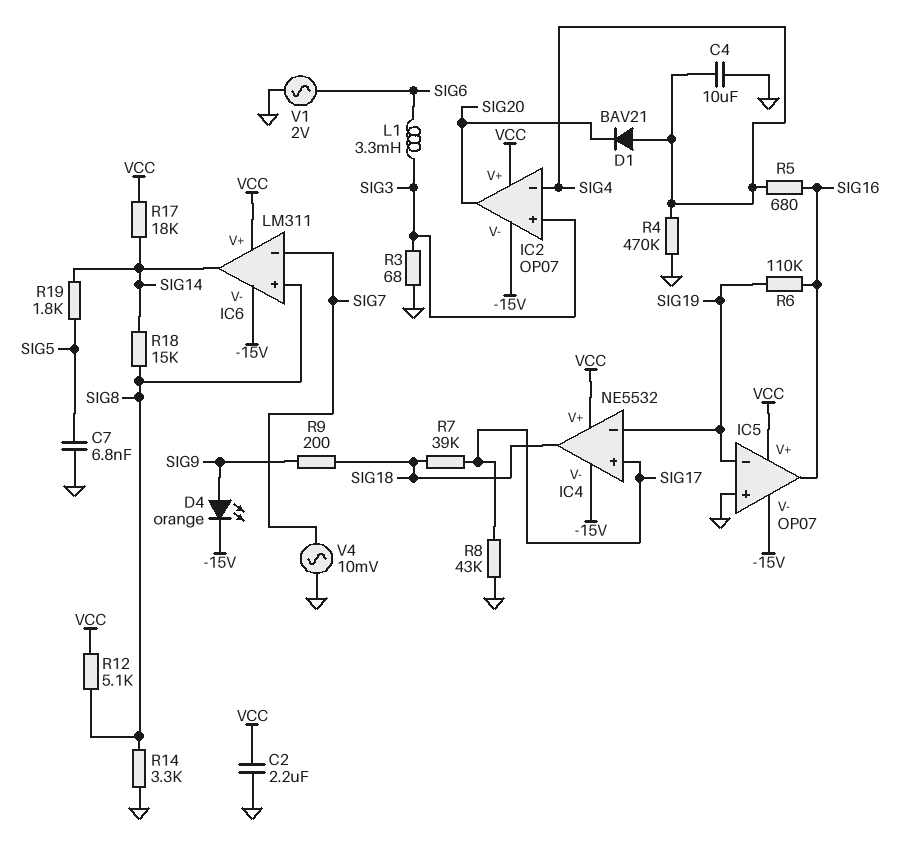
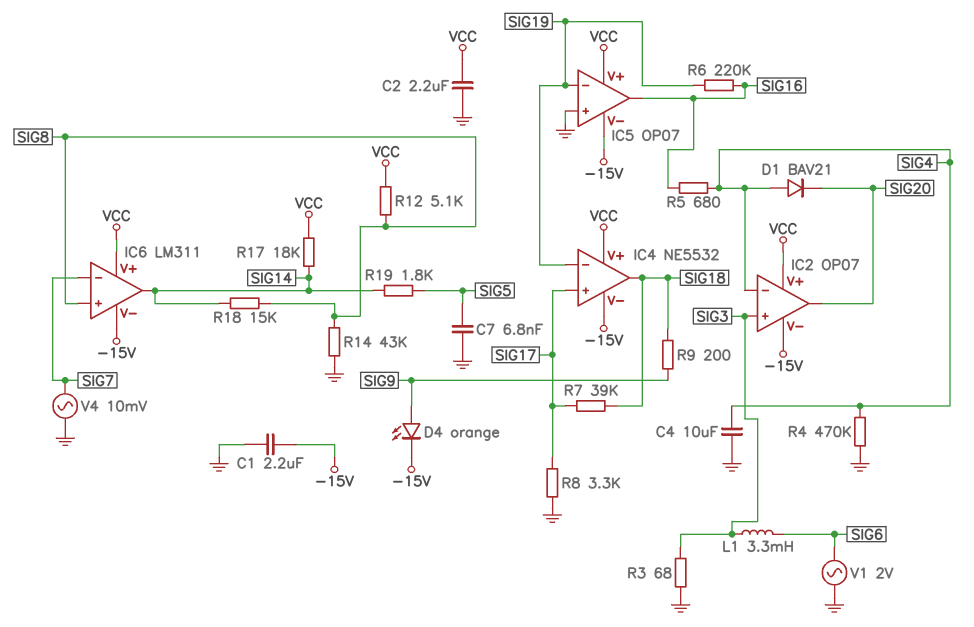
C1: none -> 2.2uF (-15V, GND)
R6: 110k (SIG16, SIG19) -> 220k (SIG16, SIG19)
R8: 43k (GND, SIG17) -> 3.3k (GND, SIG17)
R14: 3.3k (GND, SIG8) -> 43k (GND, SIG8)

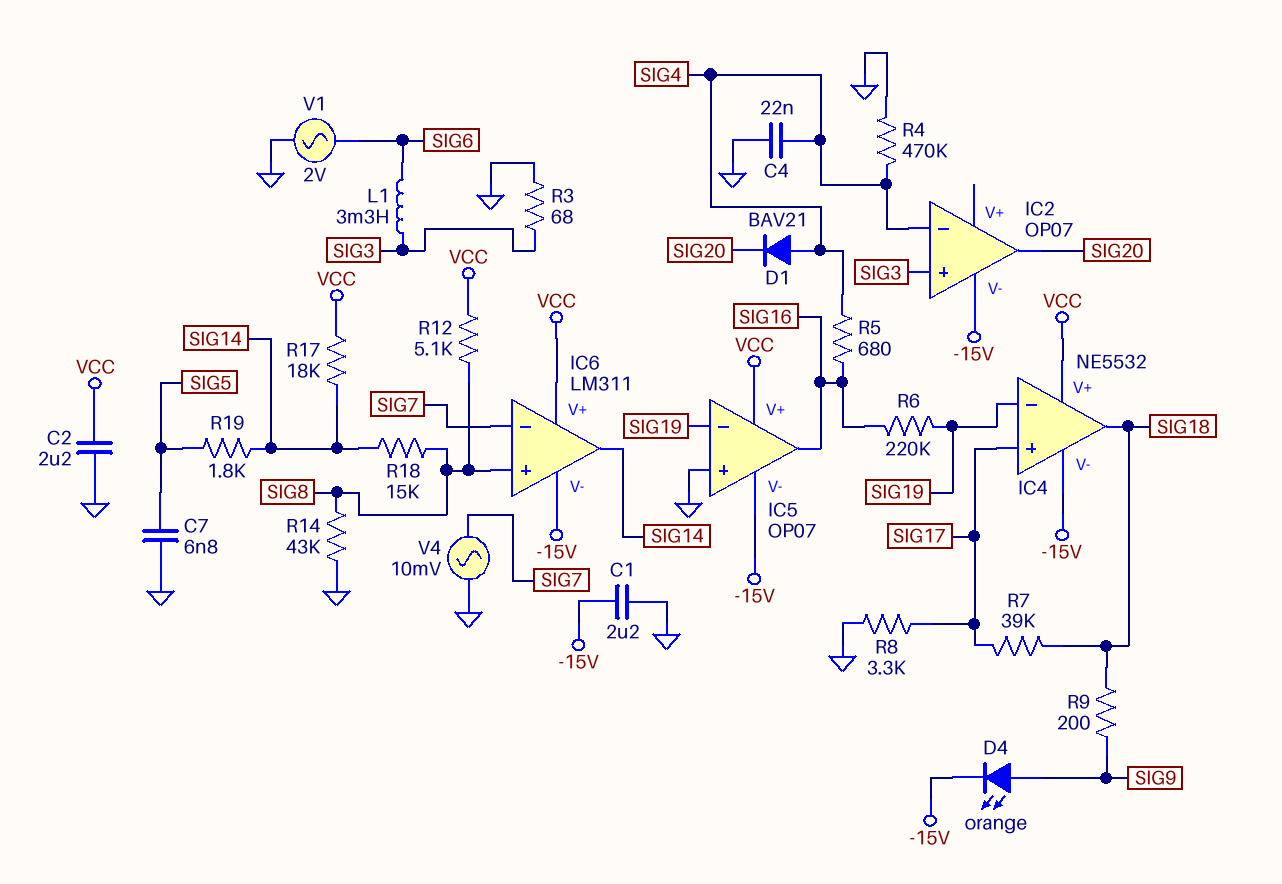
C4: 10uF (GND, SIG4) -> 22nF (GND, SIG4)
IC2 pin V+: VCC -> none

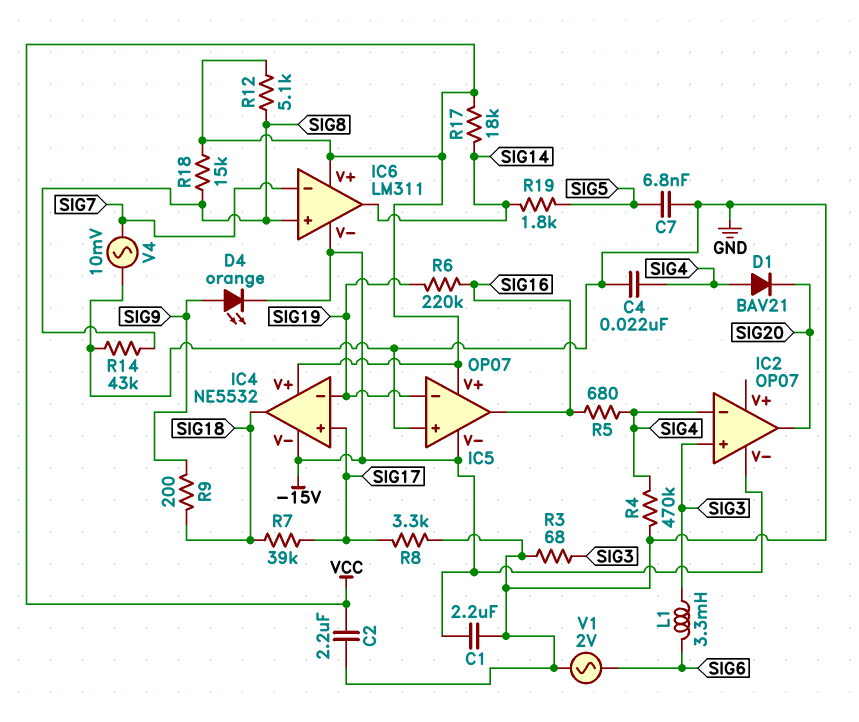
R18: 15k (SIG8, SIG14) -> 15k (SIG8, VCC)

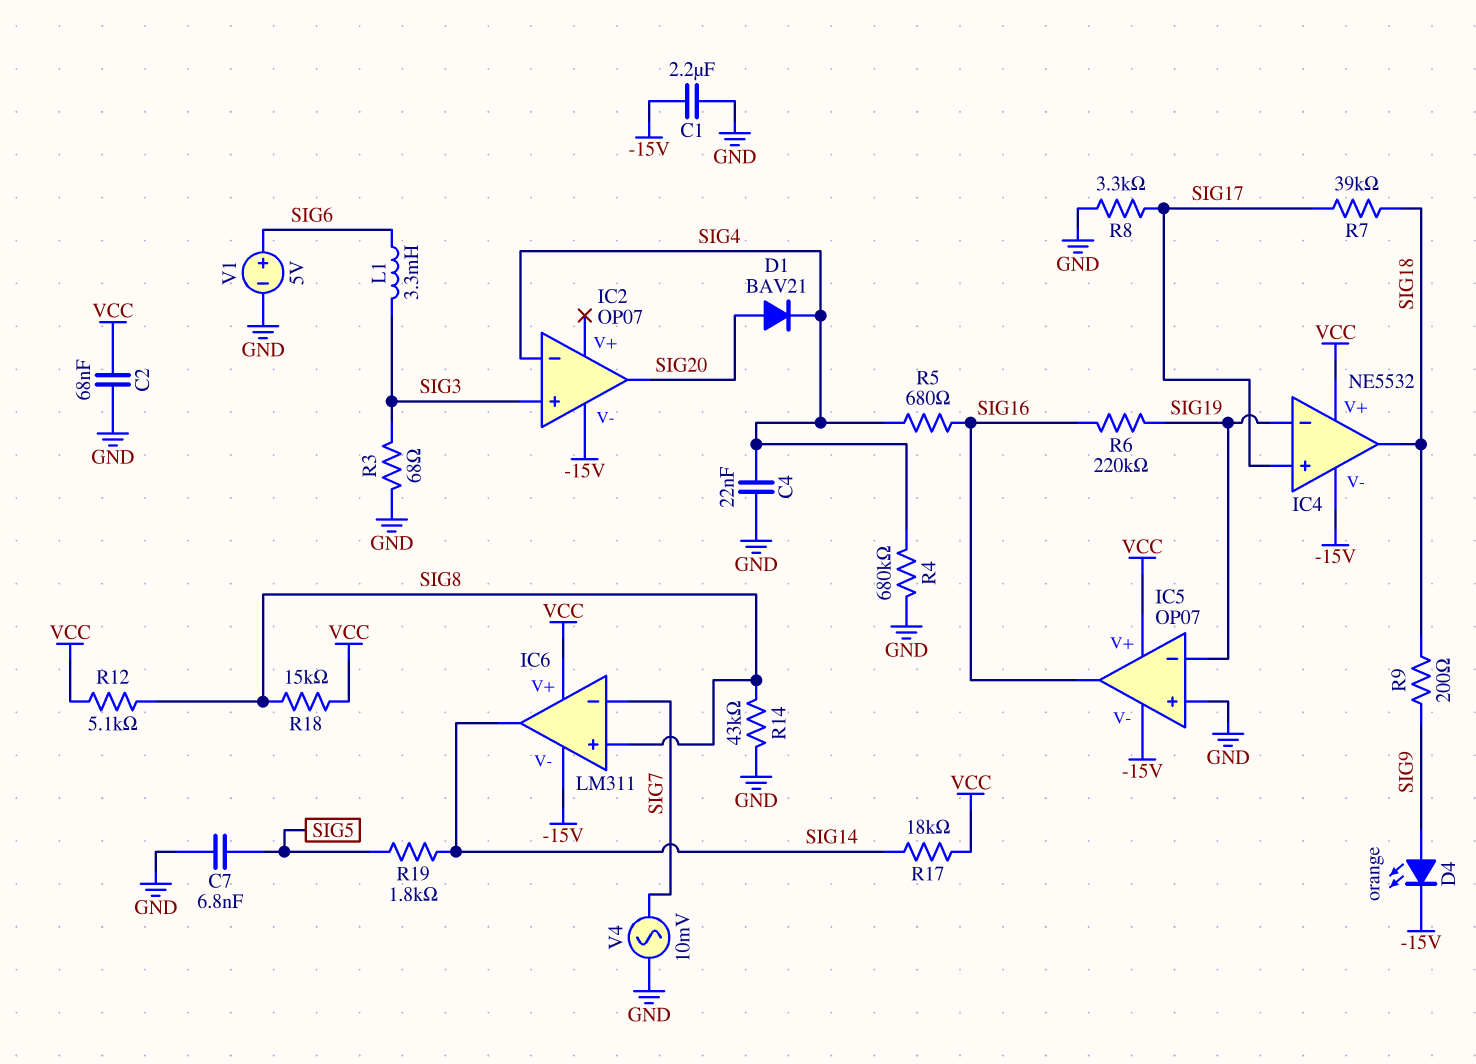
C2: 2.2uF (GND, VCC) -> 68nF (GND, VCC)
D1: diode BAV21 (A SIG4, K SIG20) -> diode BAV21 (A SIG20, K SIG4)
R4: 470k (GND, SIG4) -> 680k (GND, SIG4)
V1: AC 2V (GND, SIG6) -> 5V (plus SIG6, minus GND)

